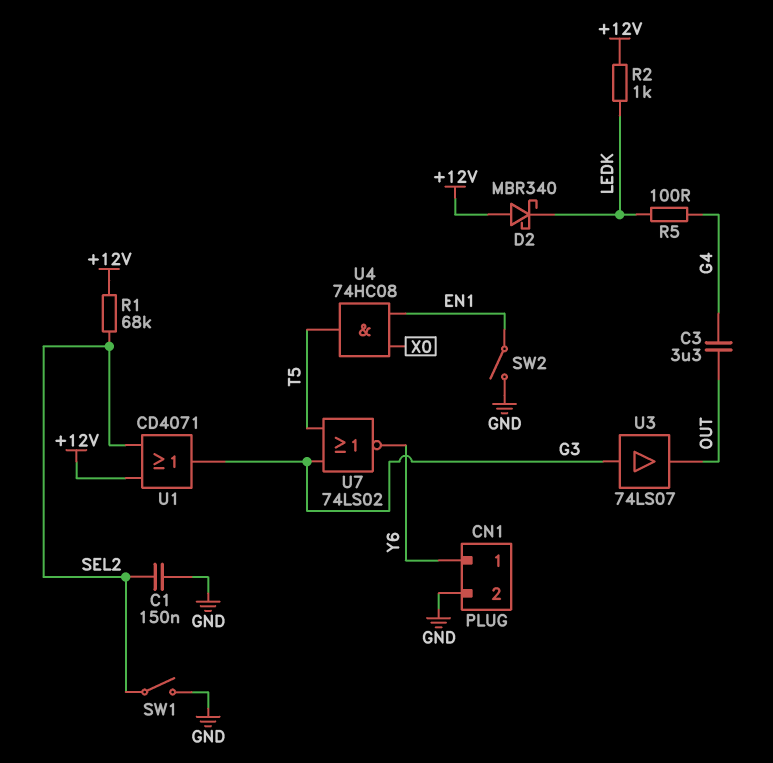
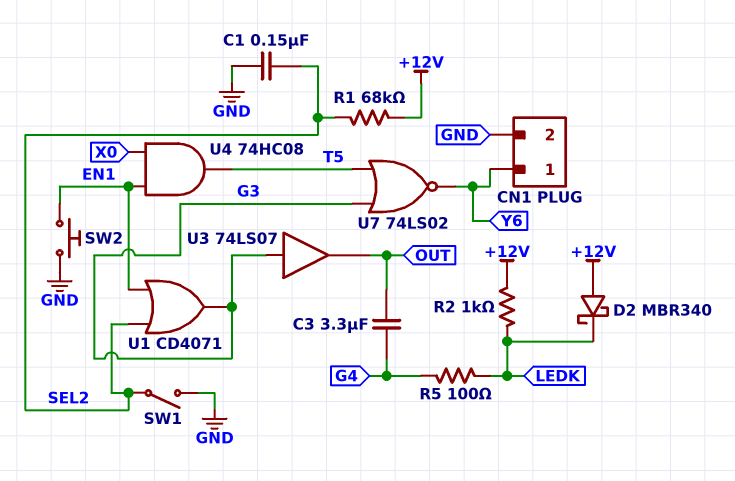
SW2: switch (EN1, GND) -> button (EN1, GND)
U1: OR CD4071 (in +12V, in SEL2, out G3) -> OR CD4071 (in EN1, in SEL2, out G3)

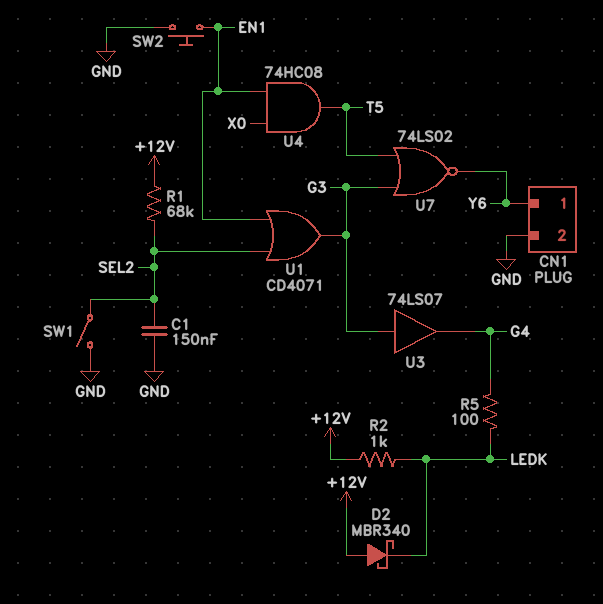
C3: 3.3uF (G4, OUT) -> none
U3: buffer 74LS07 (in G3, out OUT) -> buffer 74LS07 (in G3, out G4)

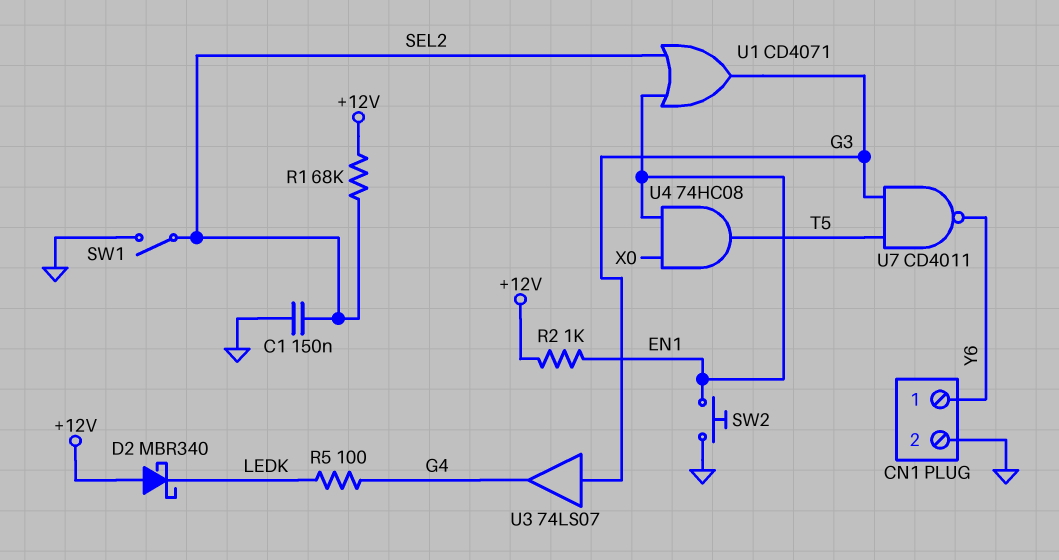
R2: 1k (+12V, LEDK) -> 1k (+12V, EN1)
U7: NOR 74LS02 (in G3, in T5, out Y6) -> NAND CD4011 (in G3, in T5, out Y6)

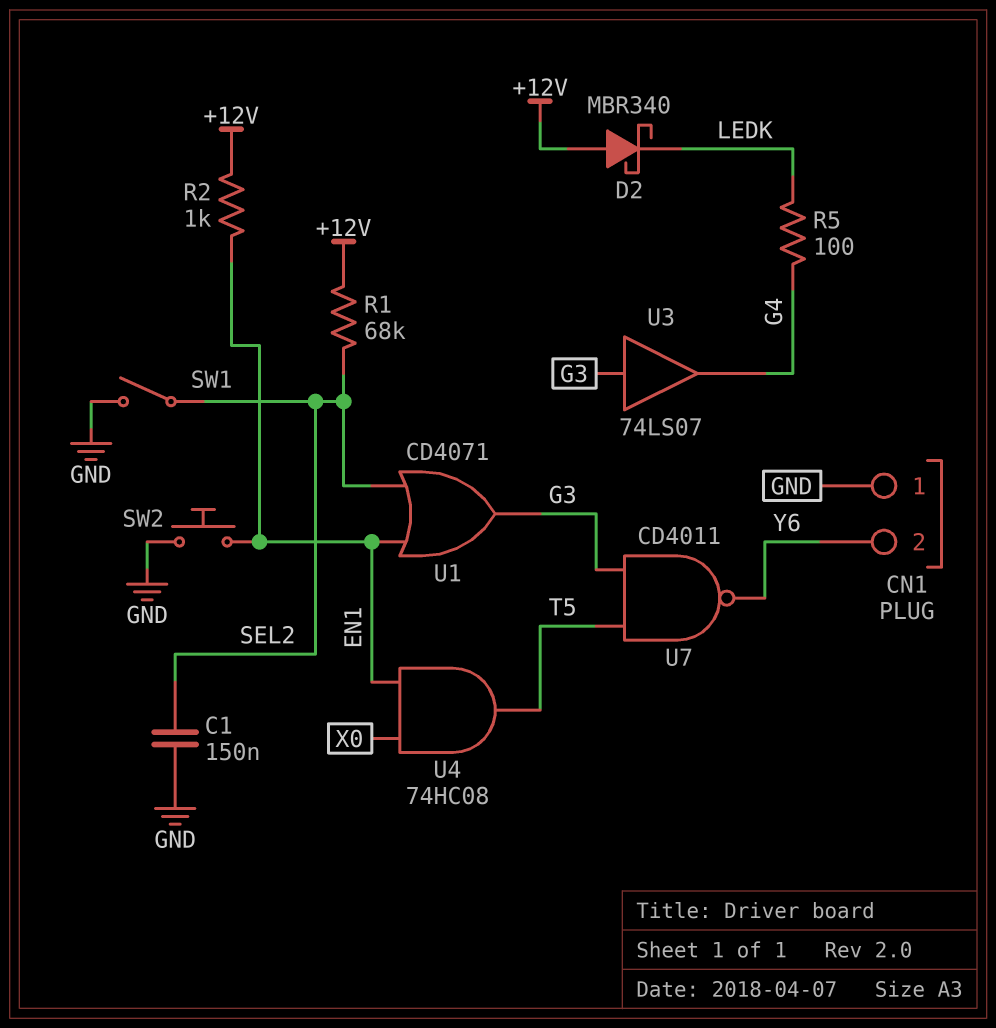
CN1 pin 1: Y6 -> GND
CN1 pin 2: GND -> Y6

